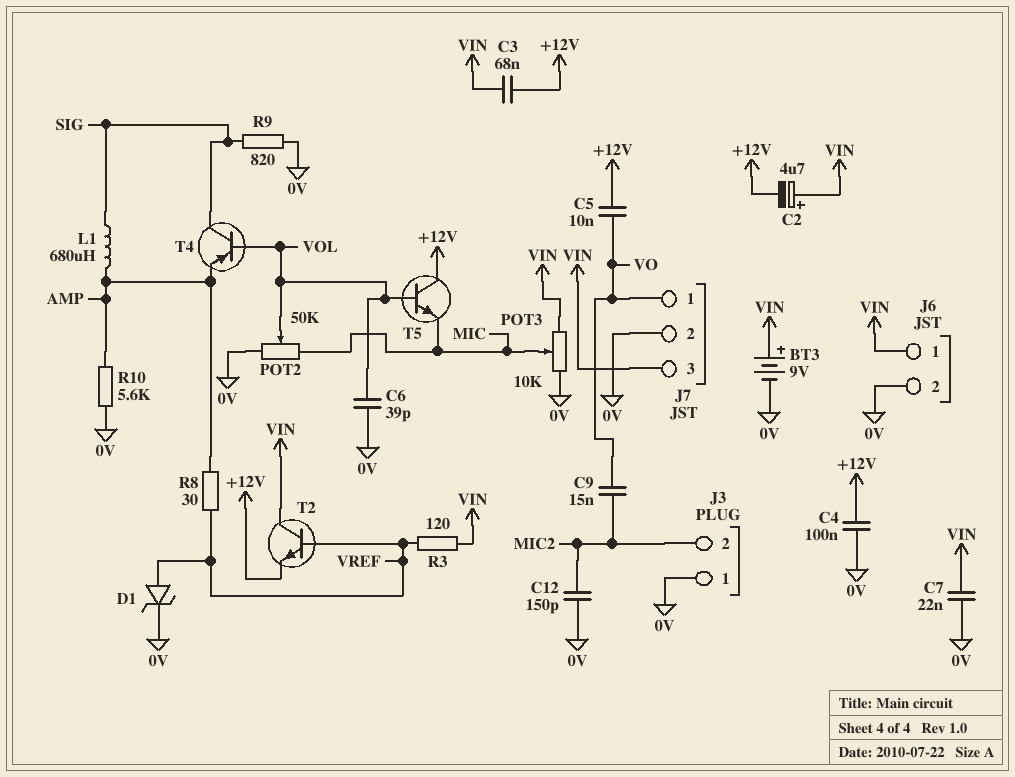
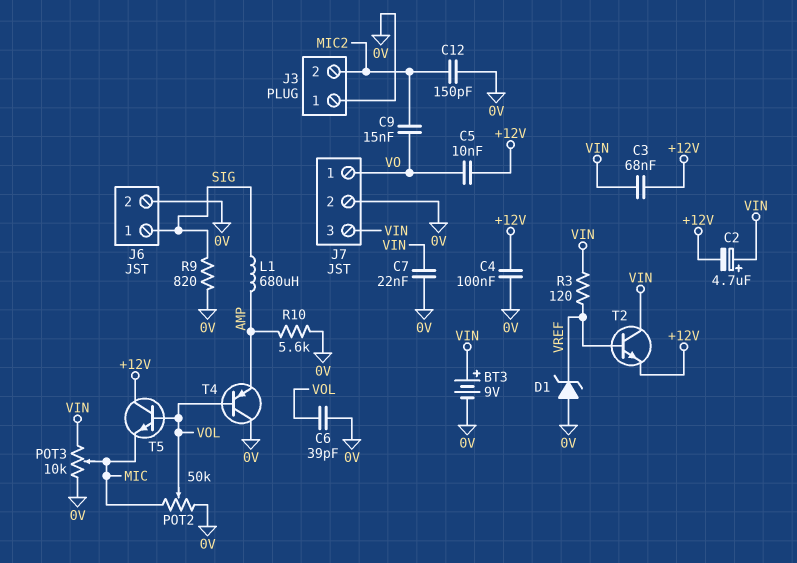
D1: zener (A VREF, K 0V) -> zener (A 0V, K VREF)
J6 pin 1: VIN -> SIG
R8: 30 (AMP, VREF) -> none
T4: PNP (B VOL, C SIG, E AMP) -> PNP (B VOL, C 0V, E AMP)

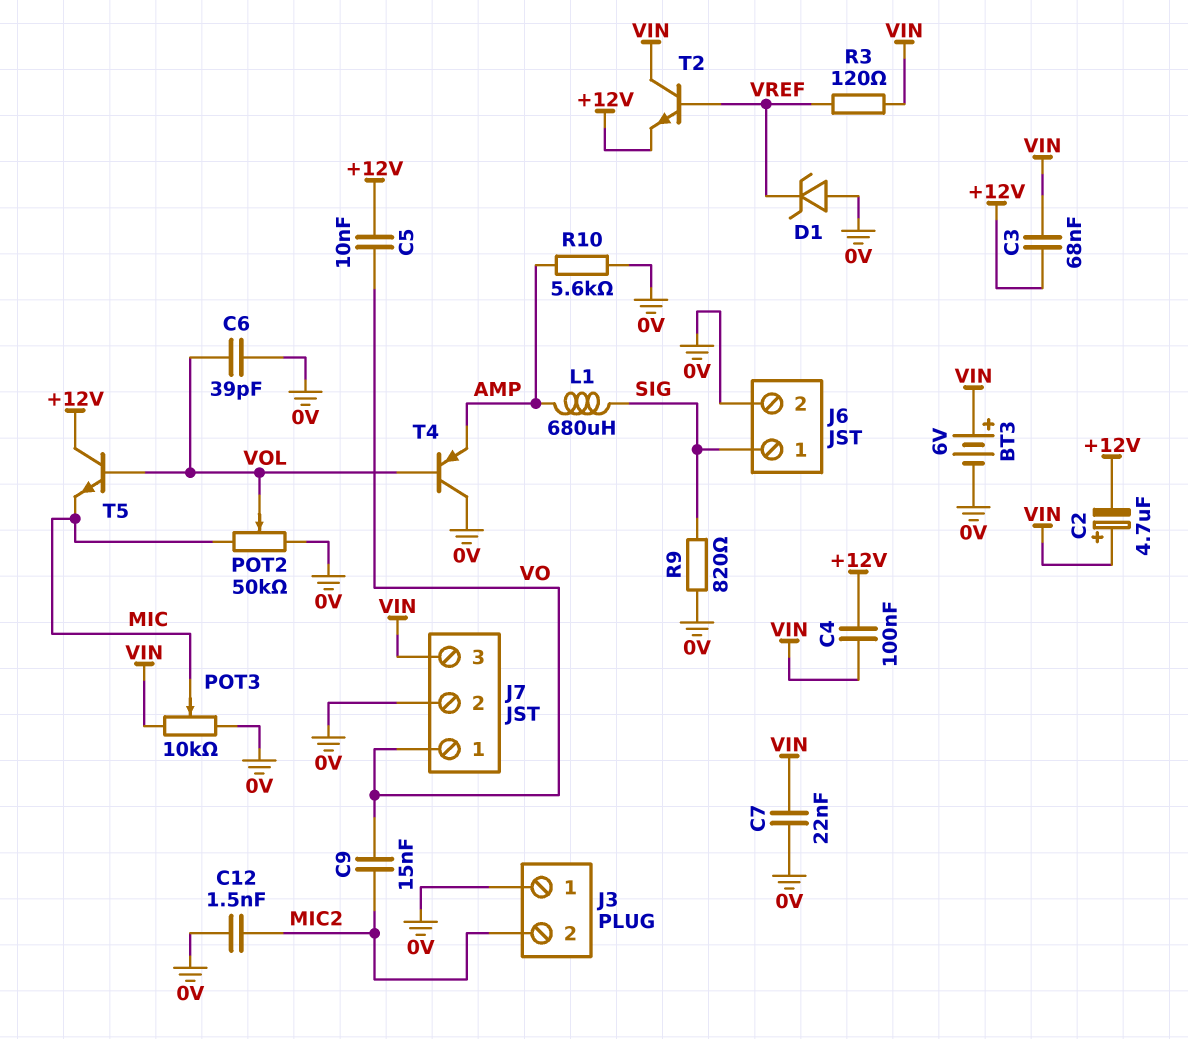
BT3: 9V (plus VIN, minus 0V) -> 6V (plus VIN, minus 0V)
C4: 100nF (+12V, 0V) -> 100nF (+12V, VIN)
C12: 150pF (0V, MIC2) -> 1.5nF (0V, MIC2)

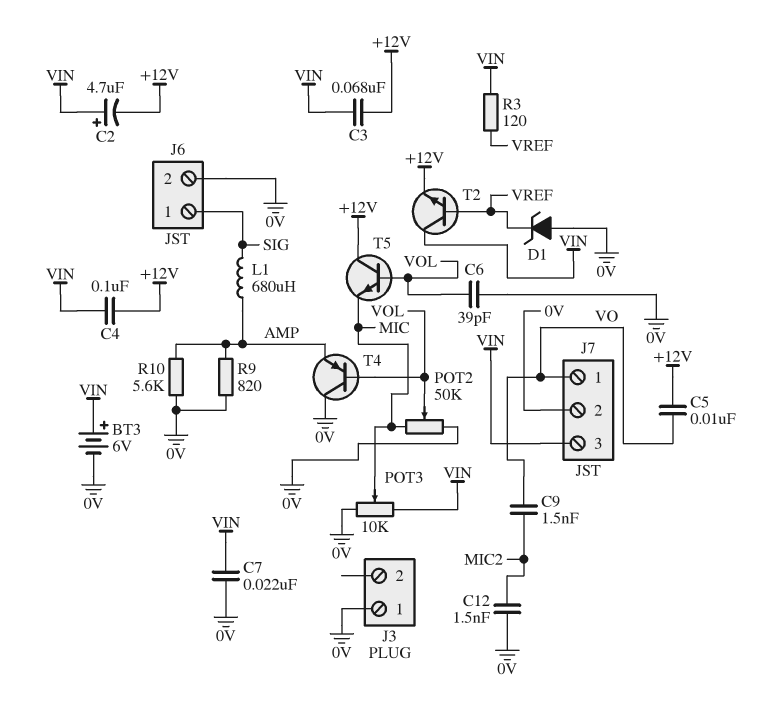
C9: 15nF (MIC2, VO) -> 1.5nF (MIC2, VO)
J3 pin 2: MIC2 -> none
R9: 820 (0V, SIG) -> 820 (0V, AMP)

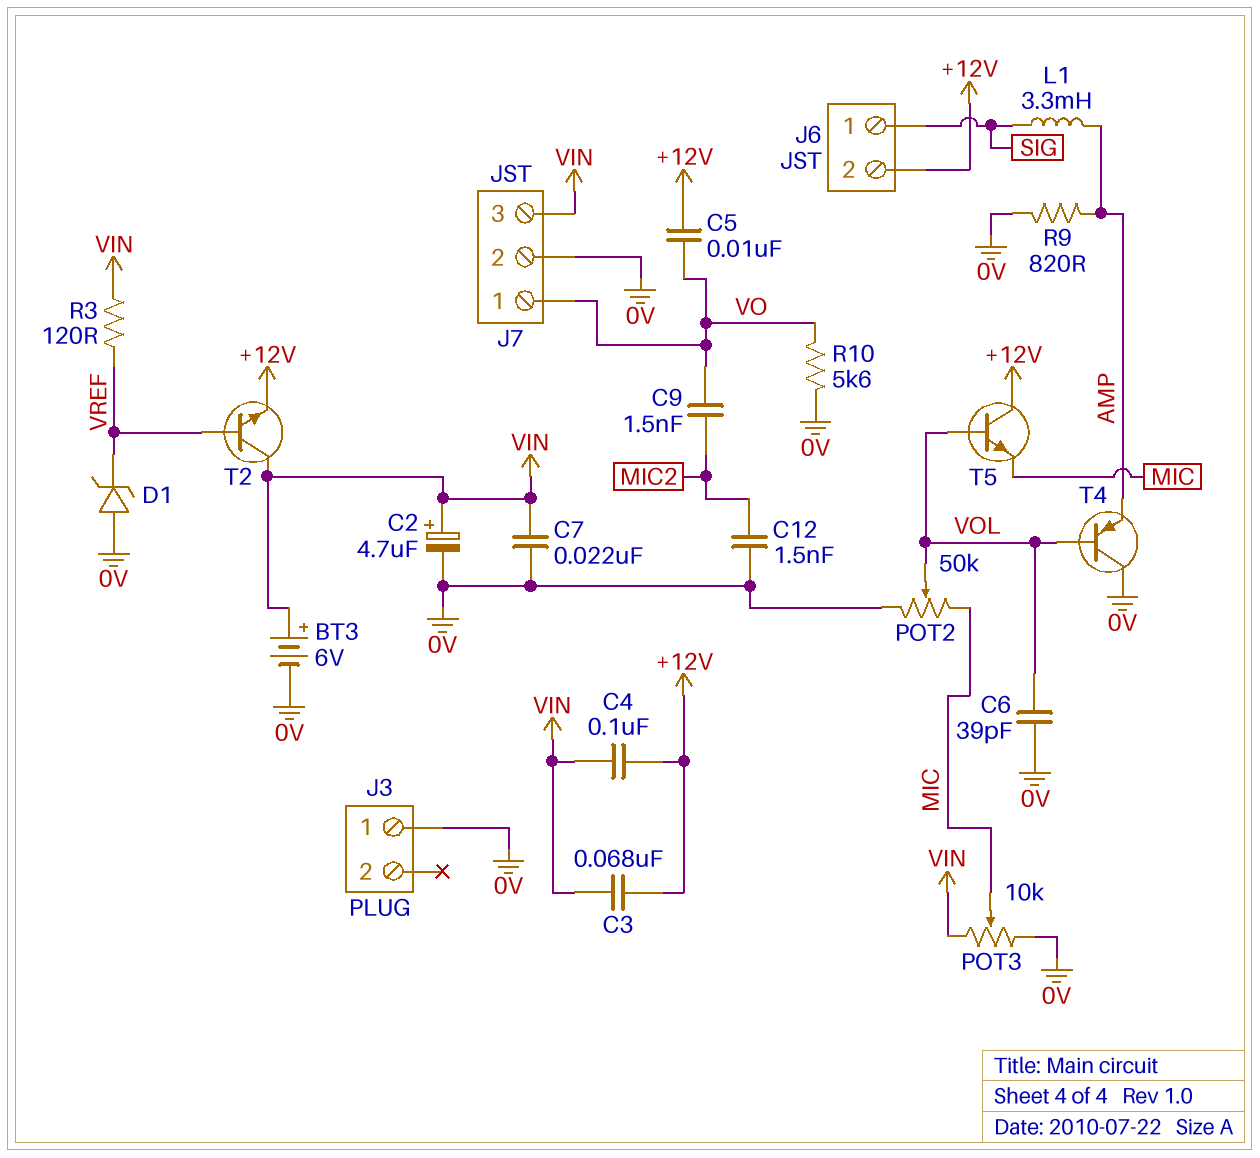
C2: 4.7uF (plus VIN, minus +12V) -> 4.7uF (plus VIN, minus 0V)
J6 pin 2: 0V -> +12V
L1: 680uH (AMP, SIG) -> 3.3mH (AMP, SIG)
R10: 5.6k (0V, AMP) -> 5.6k (0V, VO)

